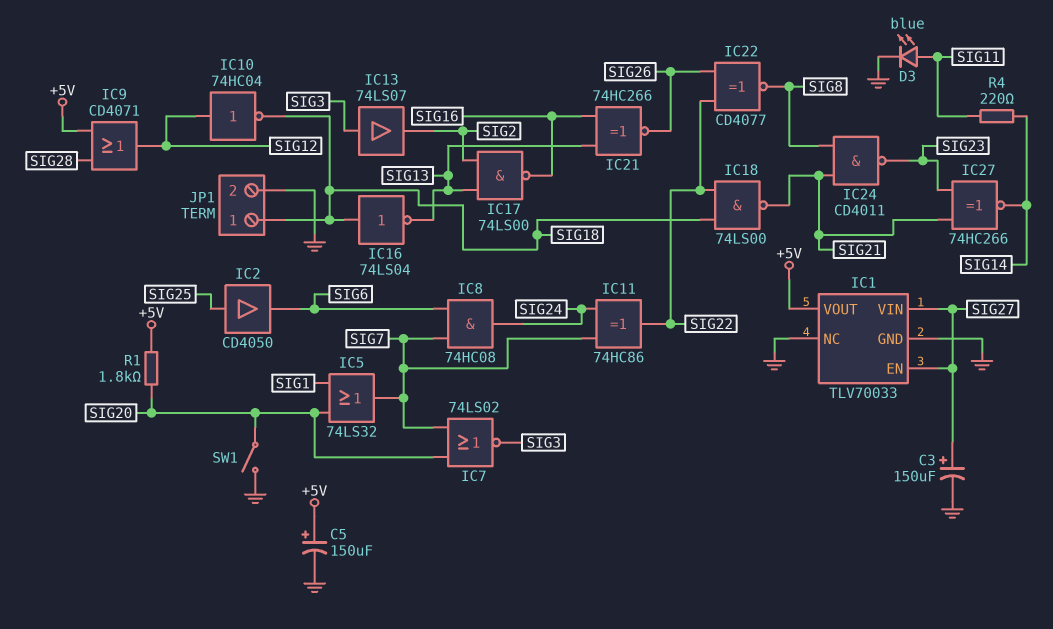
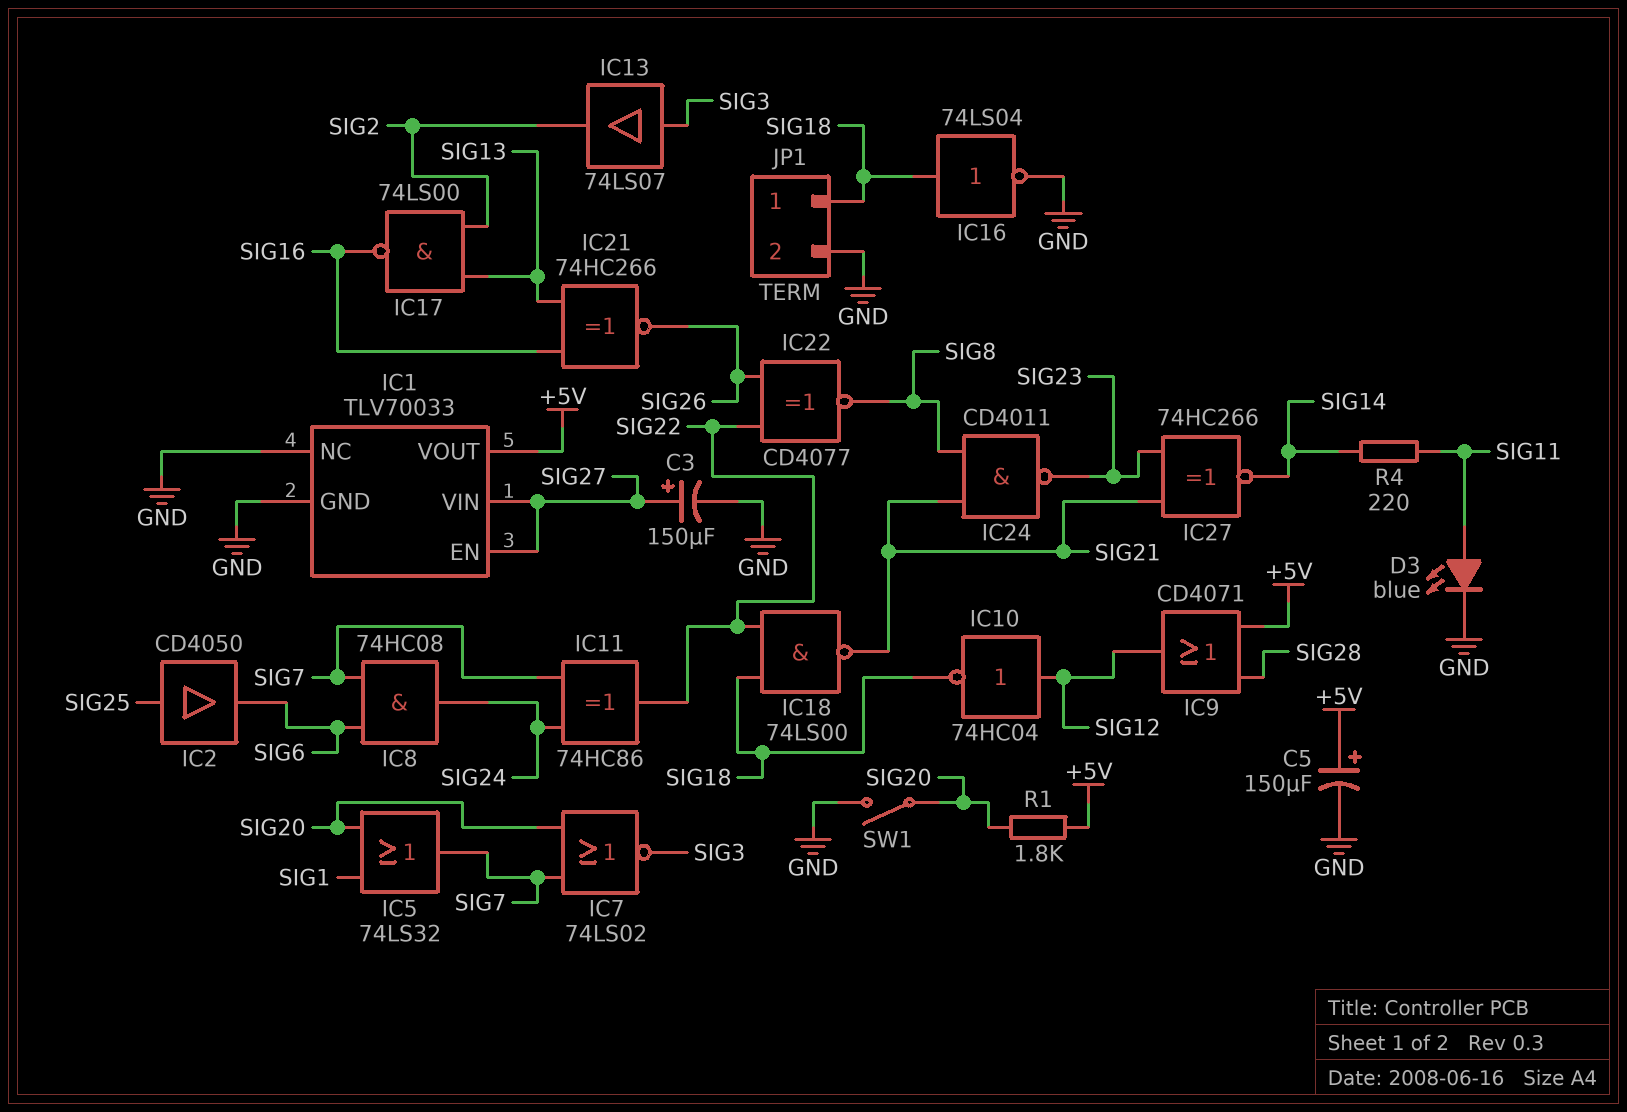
IC16: NOT 74LS04 (in SIG18, out SIG13) -> NOT 74LS04 (in SIG18, out GND)

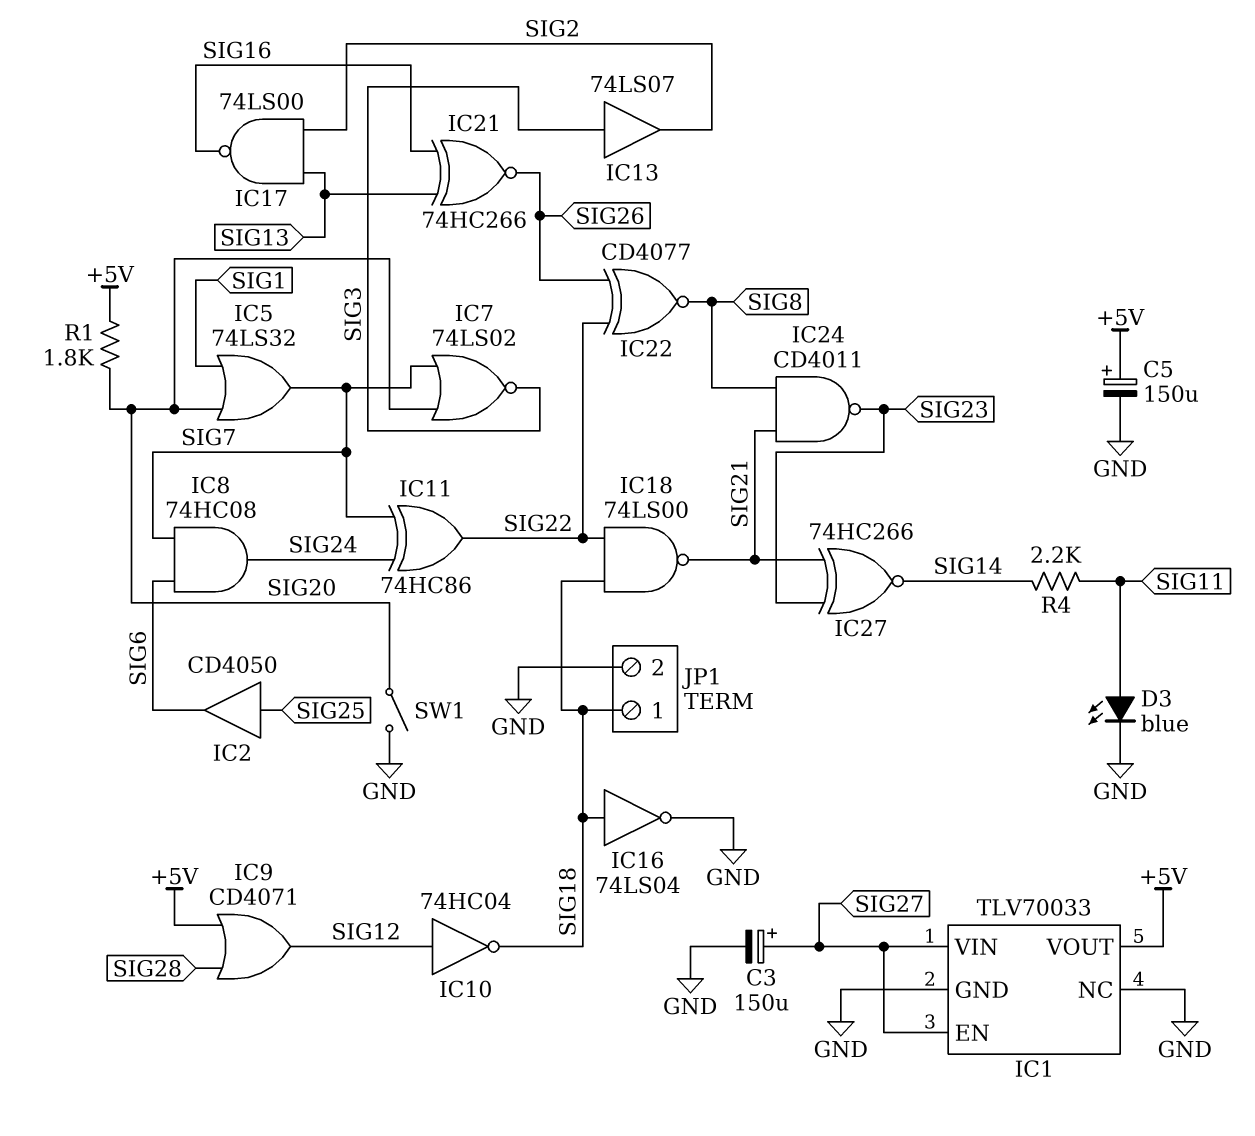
R4: 220 (SIG11, SIG14) -> 2.2k (SIG11, SIG14)

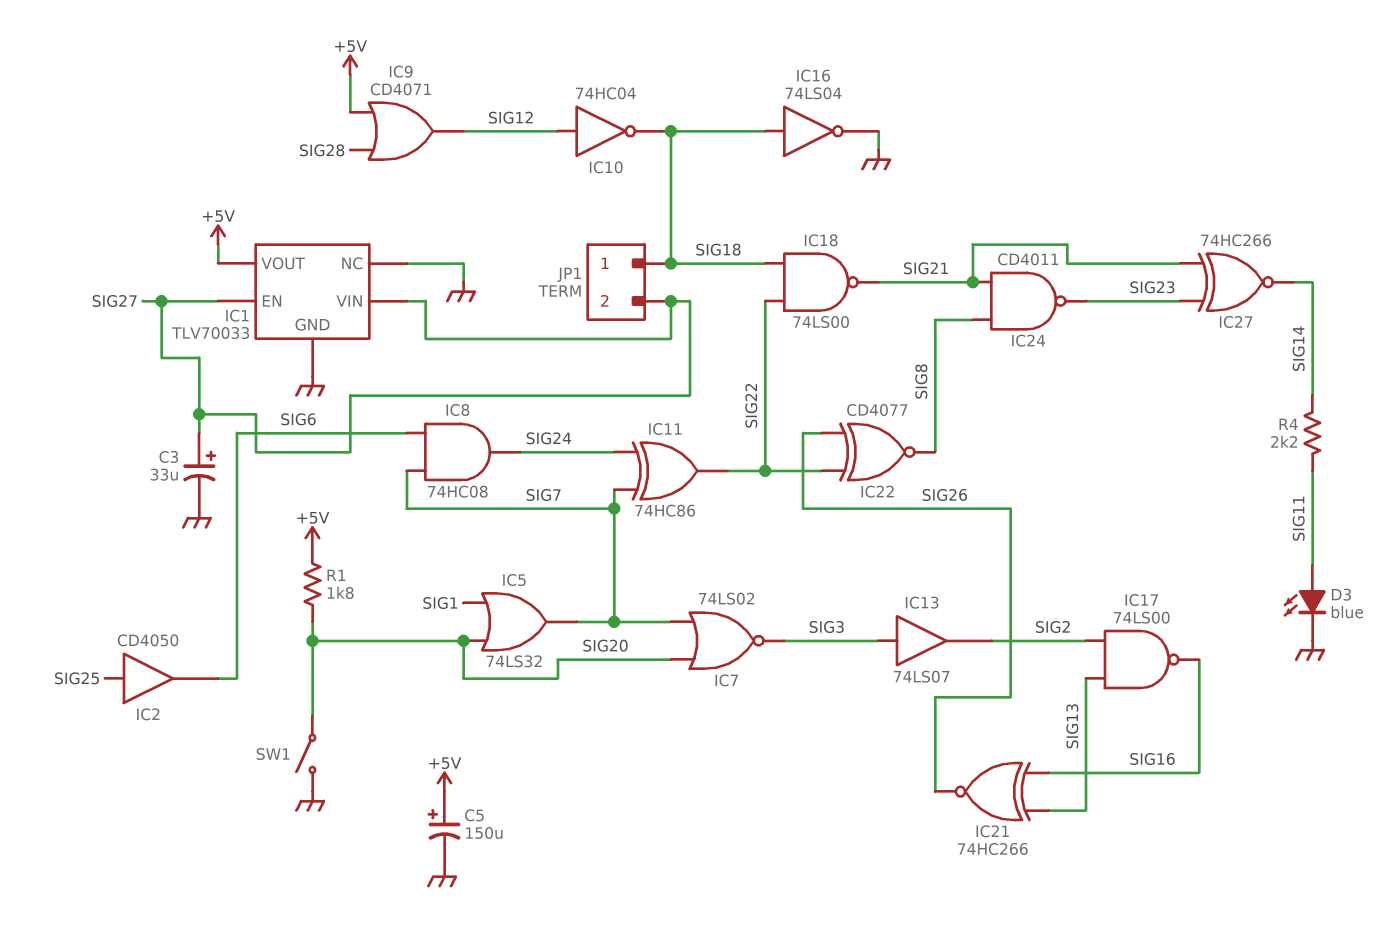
C3: 150uF (plus SIG27, minus GND) -> 33uF (plus SIG27, minus GND)
JP1 pin 2: GND -> SIG27

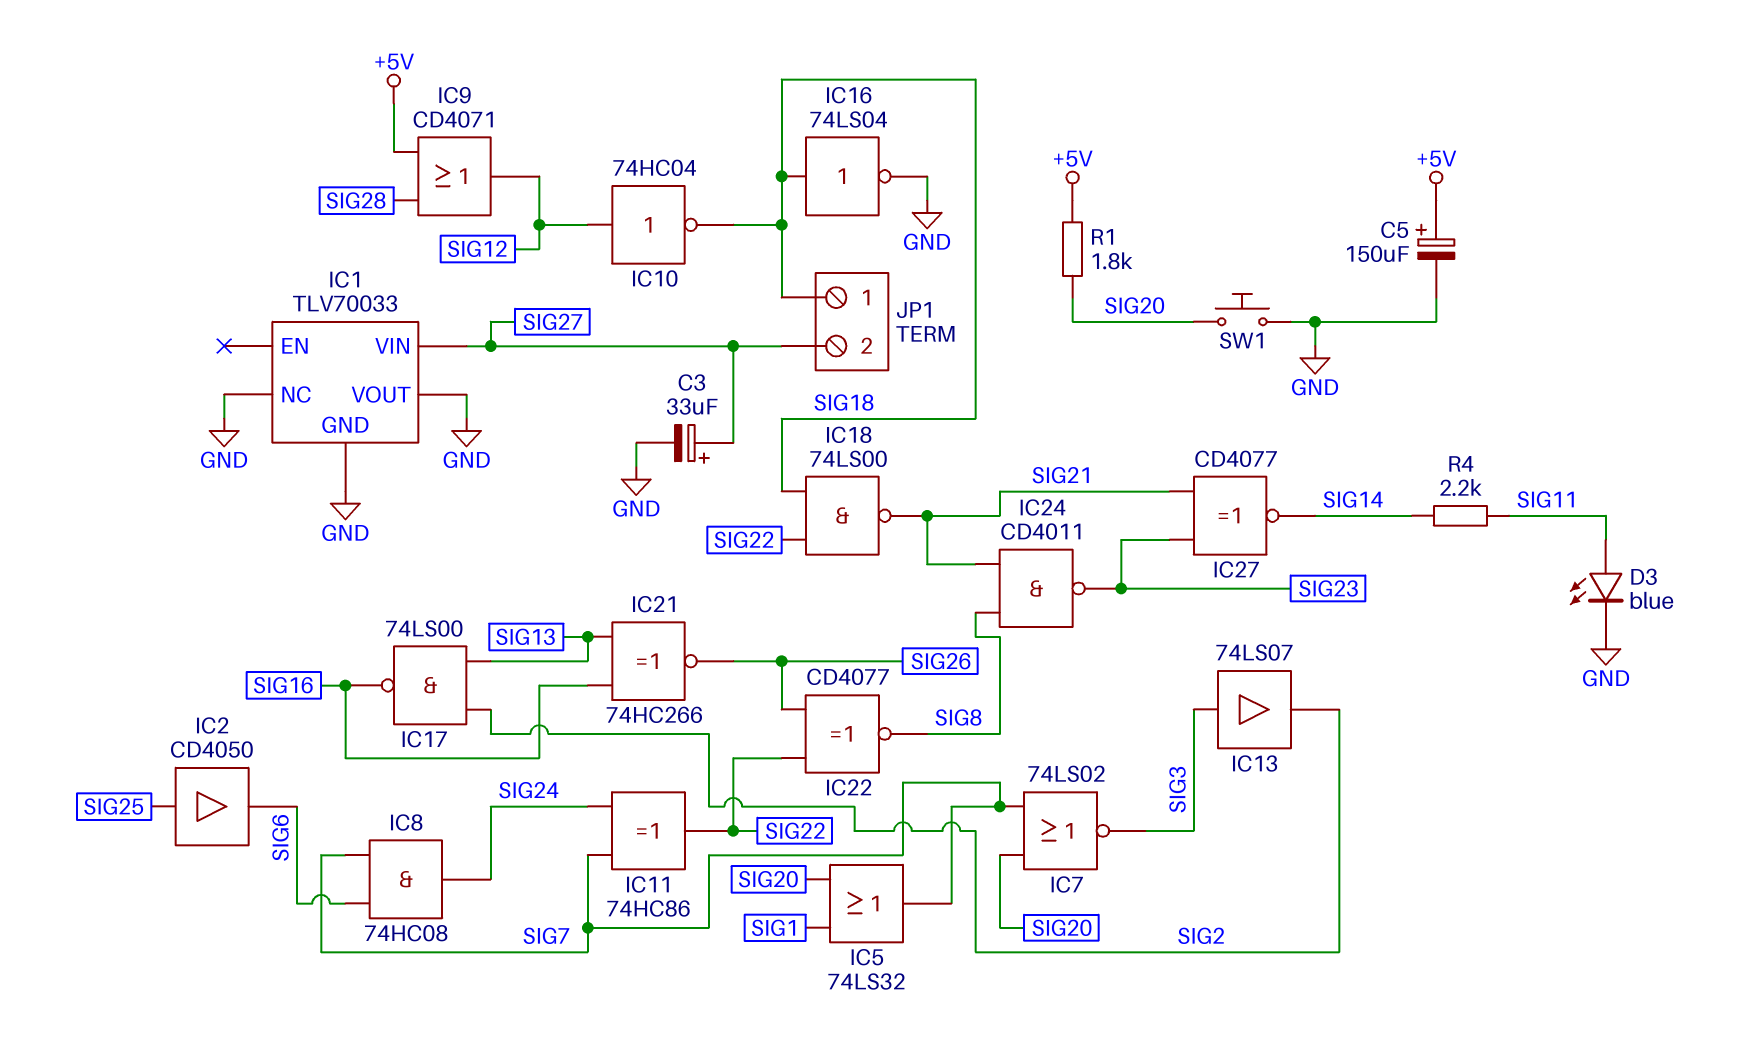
IC1 pin EN: SIG27 -> none
IC1 pin VOUT: +5V -> GND
IC27: XNOR 74HC266 (in SIG21, in SIG23, out SIG14) -> XNOR CD4077 (in SIG21, in SIG23, out SIG14)
SW1: switch (GND, SIG20) -> button (GND, SIG20)

